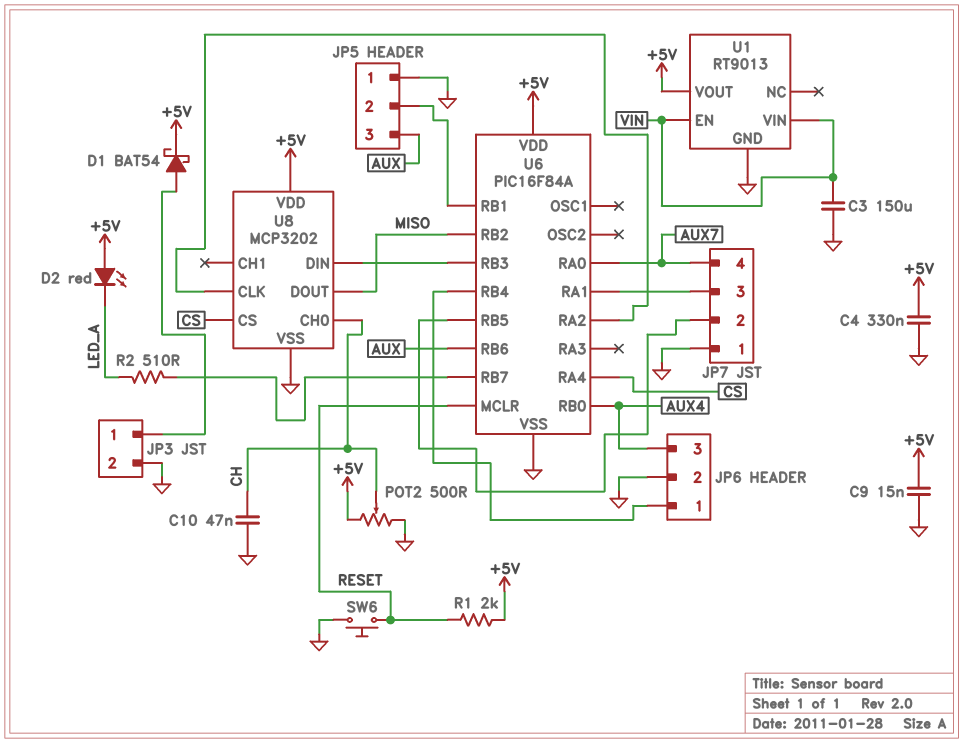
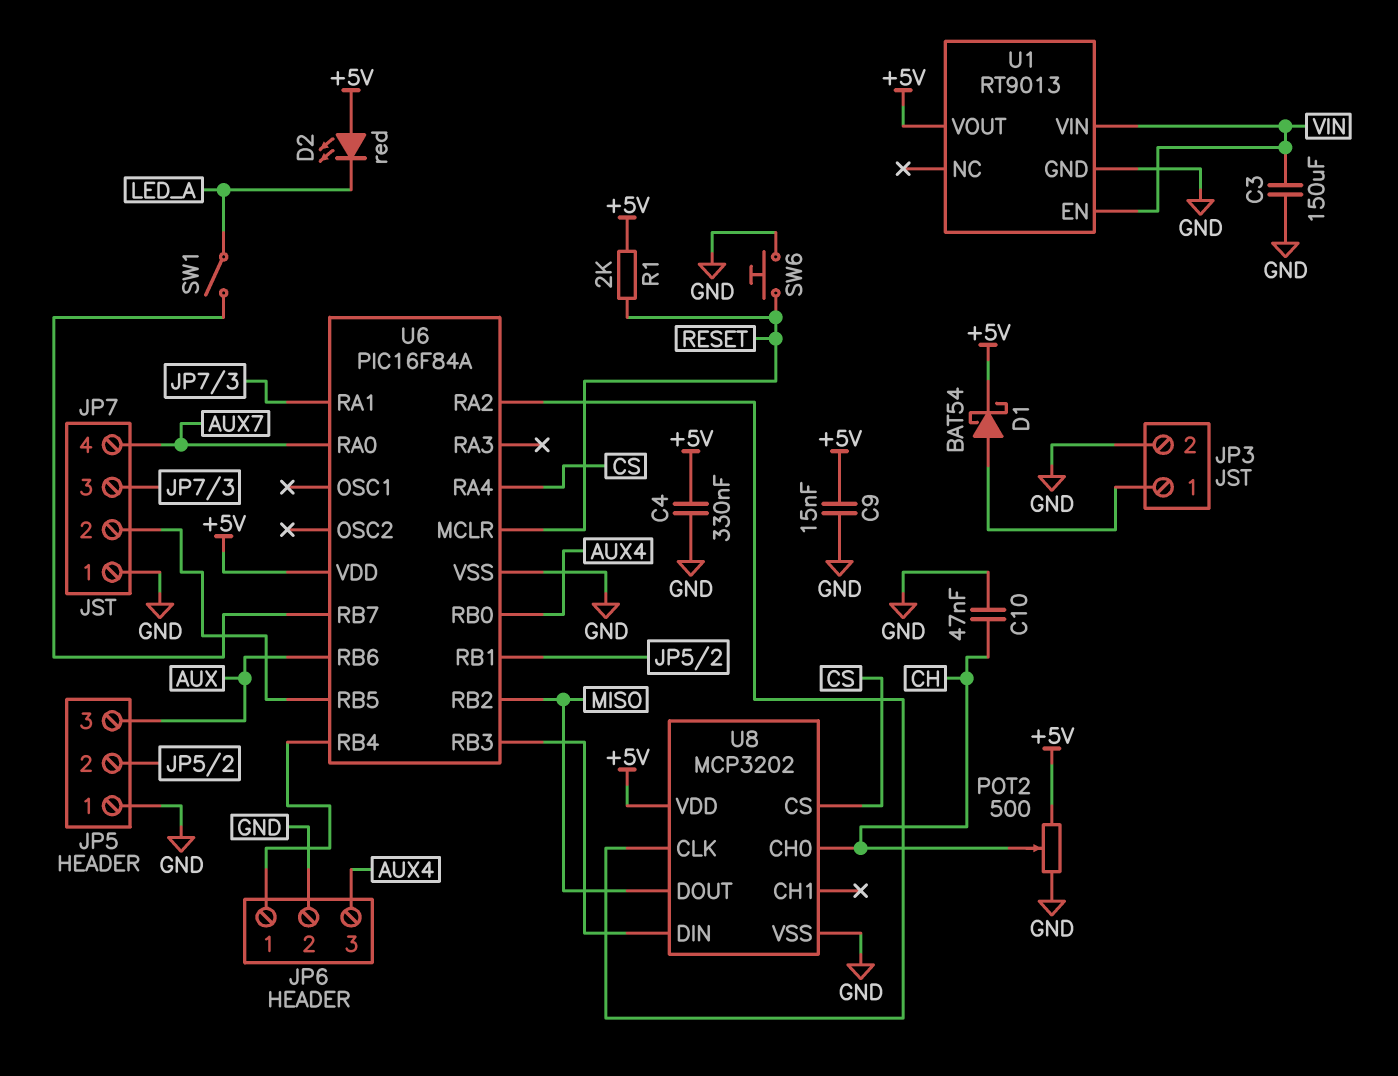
R2: 510 (LED_A, U6/RB7) -> none
SW1: none -> switch (LED_A, U6/RB7)

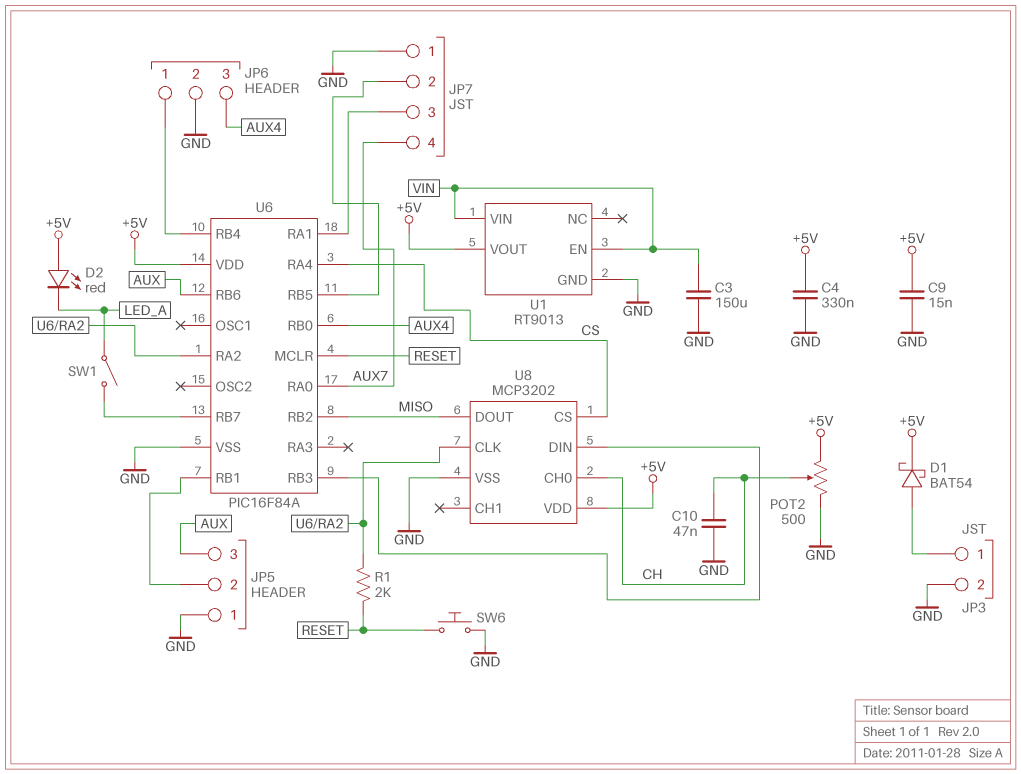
R1: 2k (+5V, RESET) -> 2k (RESET, U6/RA2)

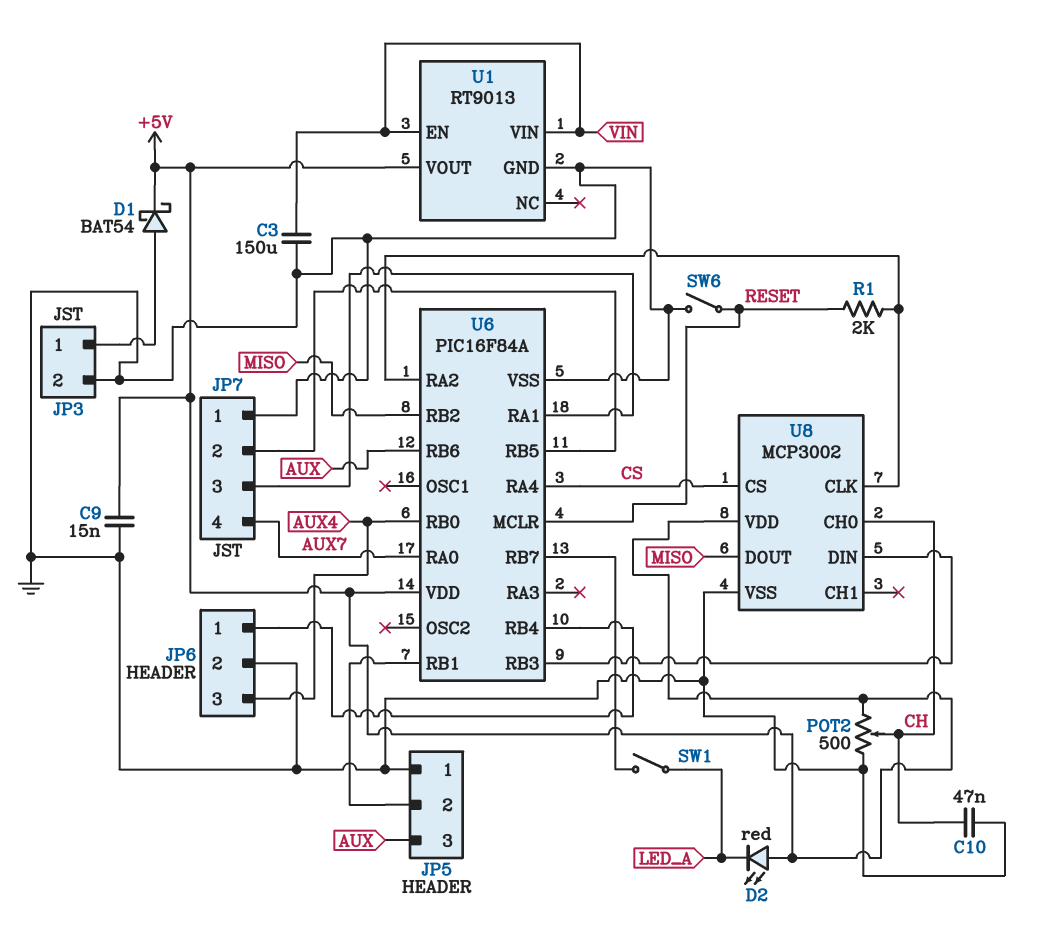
C4: 330nF (+5V, GND) -> none
SW6: button (GND, RESET) -> switch (GND, RESET)
U8: MCP3202 -> MCP3002

